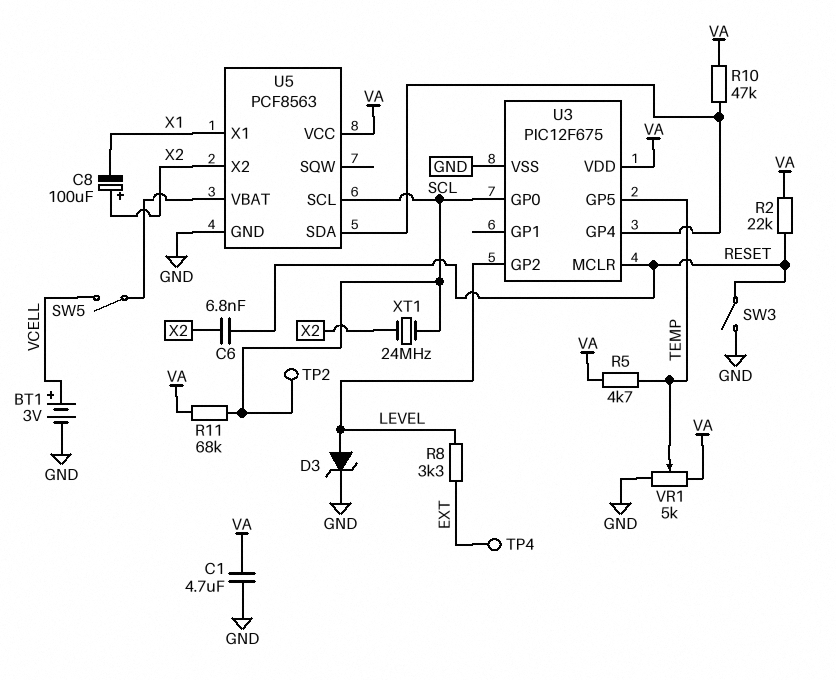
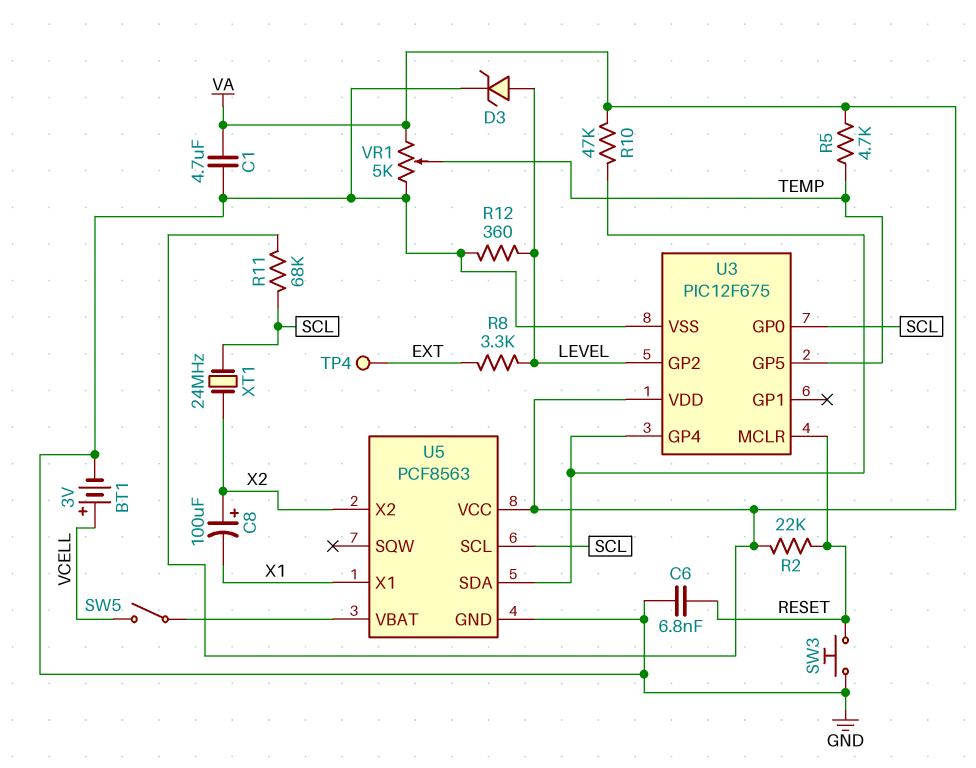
C6: 6.8nF (RESET, X2) -> 6.8nF (GND, RESET)
R12: none -> 360 (GND, LEVEL)
SW3: switch (GND, RESET) -> button (GND, RESET)
TP2: test point (SCL) -> none

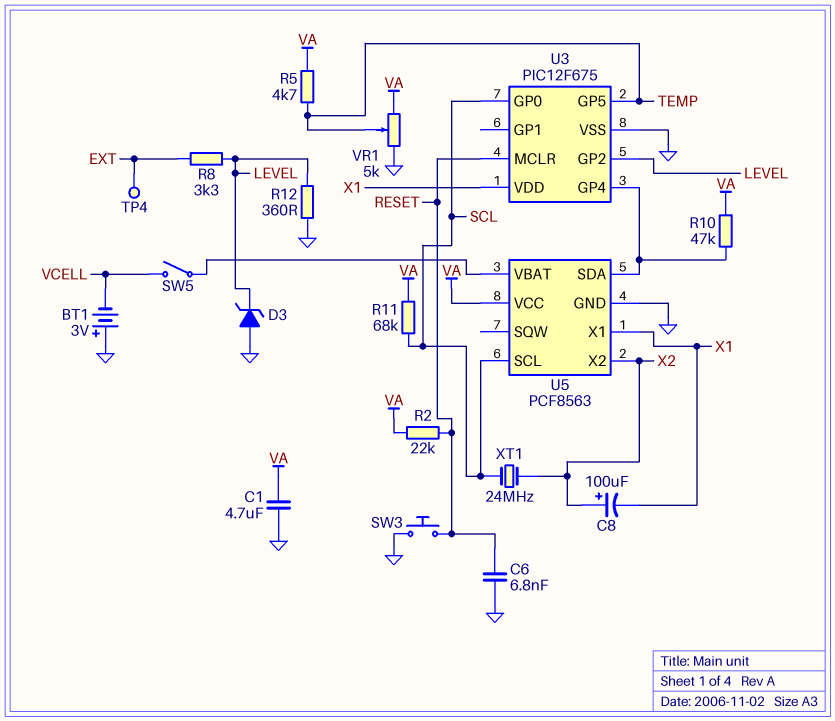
BT1: 3V (plus VCELL, minus GND) -> 3V (plus GND, minus VCELL)
D3: zener (A LEVEL, K GND) -> zener (A GND, K LEVEL)
U3 pin VDD: VA -> X1

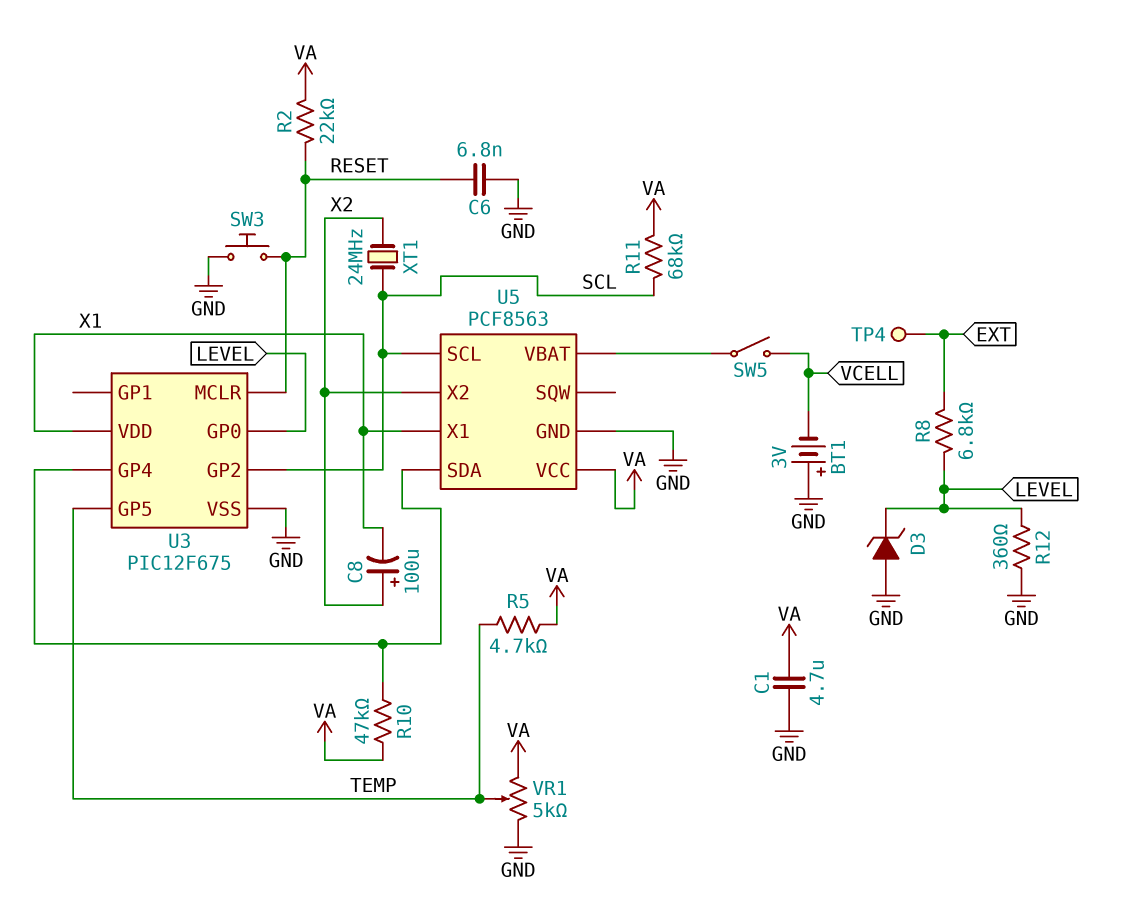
R8: 3.3k (EXT, LEVEL) -> 6.8k (EXT, LEVEL)
U3 pin GP0: SCL -> LEVEL
U3 pin GP2: LEVEL -> SCL

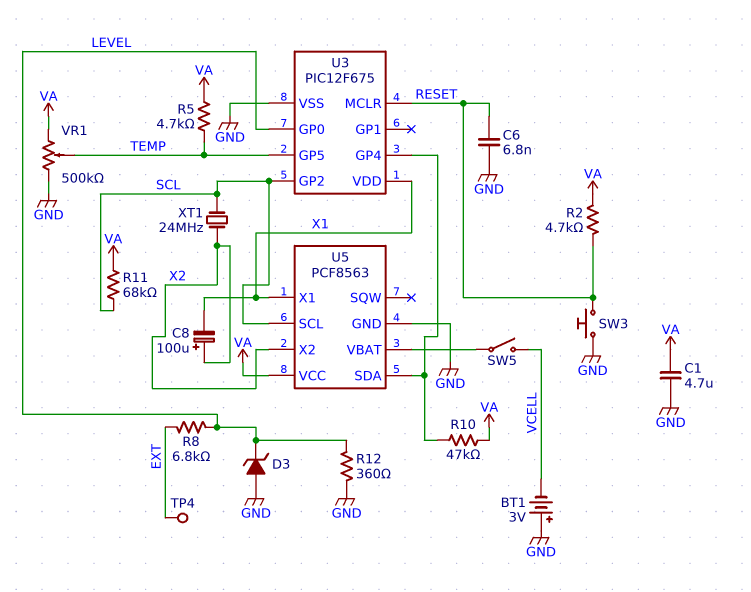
R2: 22k (RESET, VA) -> 4.7k (RESET, VA)
VR1: 5k (GND, VA, wiper TEMP) -> 500k (GND, VA, wiper TEMP)

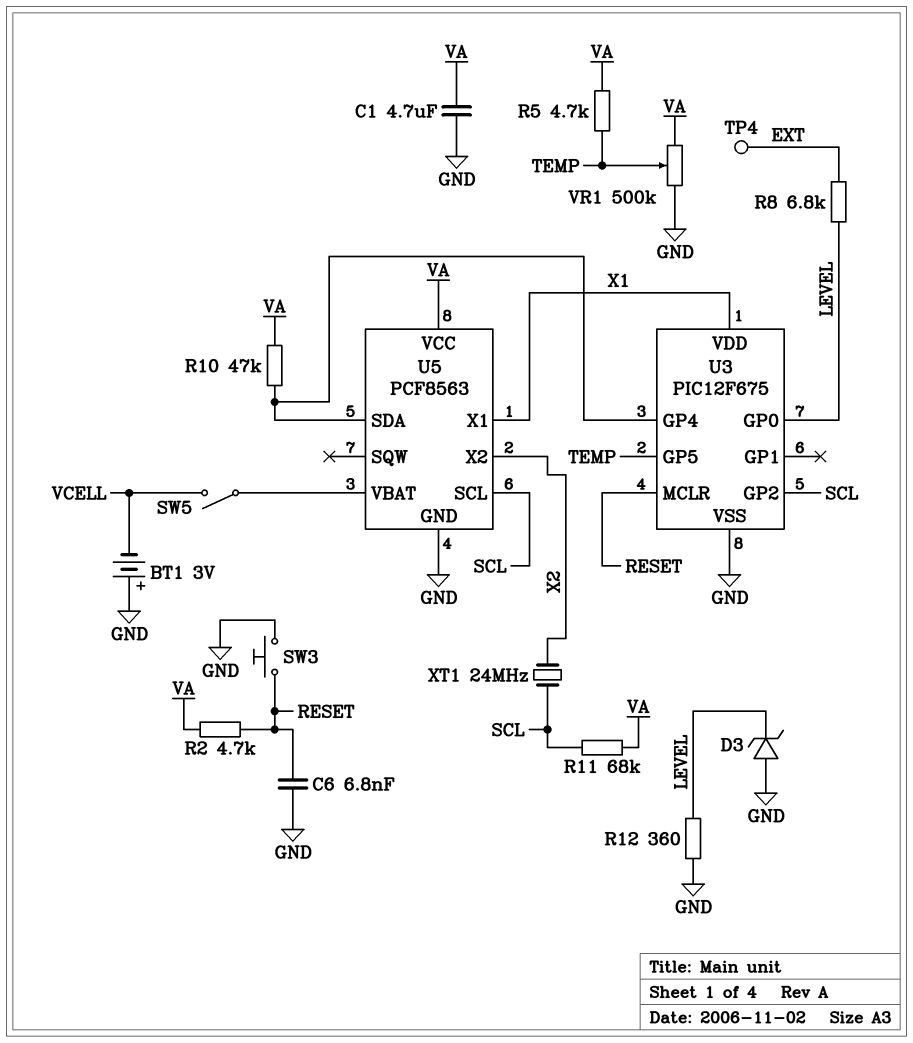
C8: 100uF (plus X2, minus X1) -> none

